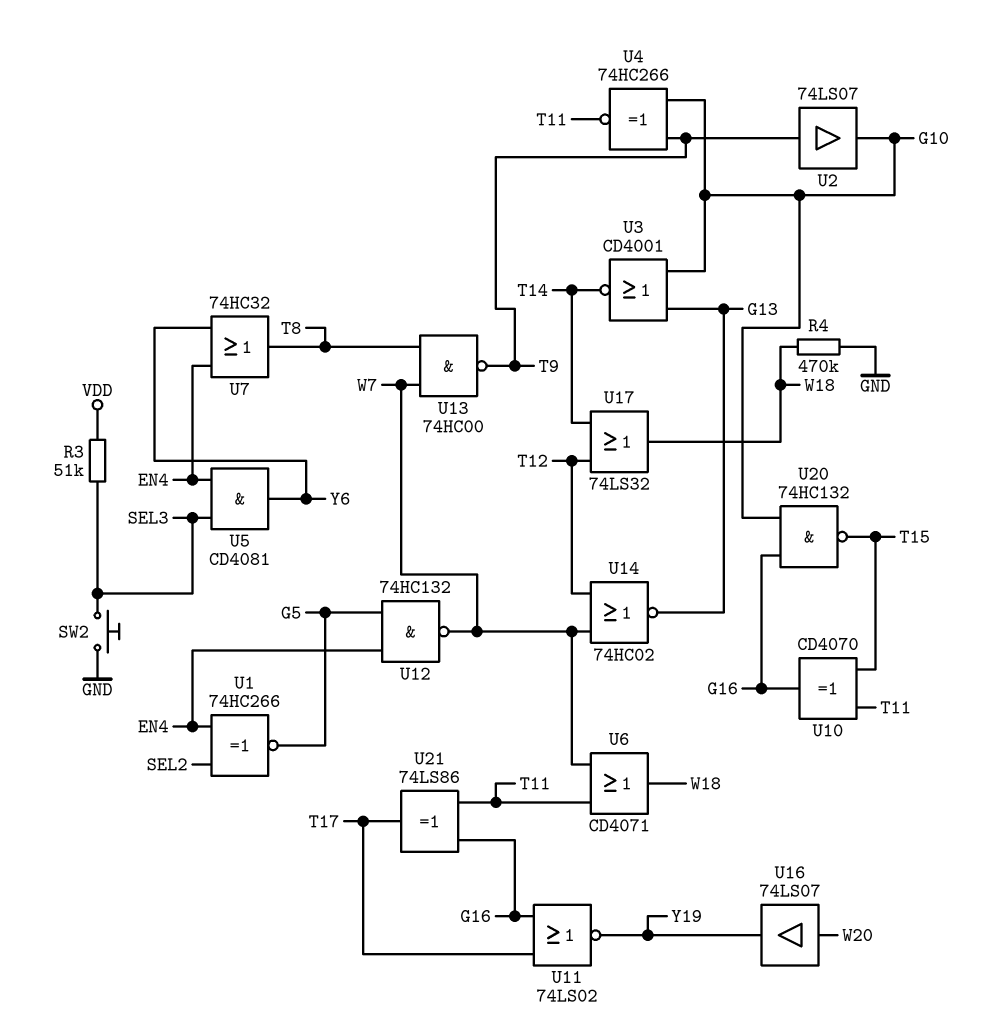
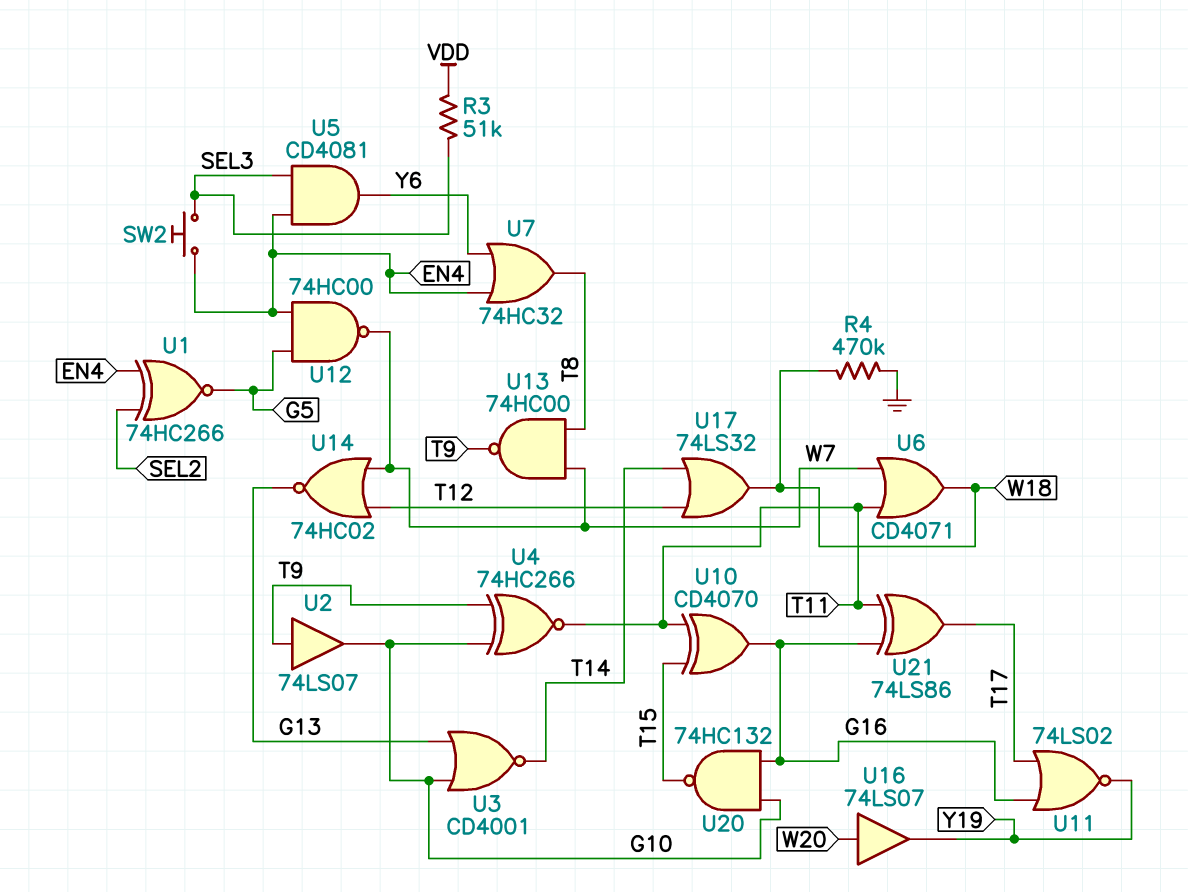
SW2: button (GND, SEL3) -> button (EN4, SEL3)
U12: NAND 74HC132 (in EN4, in G5, out W7) -> NAND 74HC00 (in EN4, in G5, out W7)

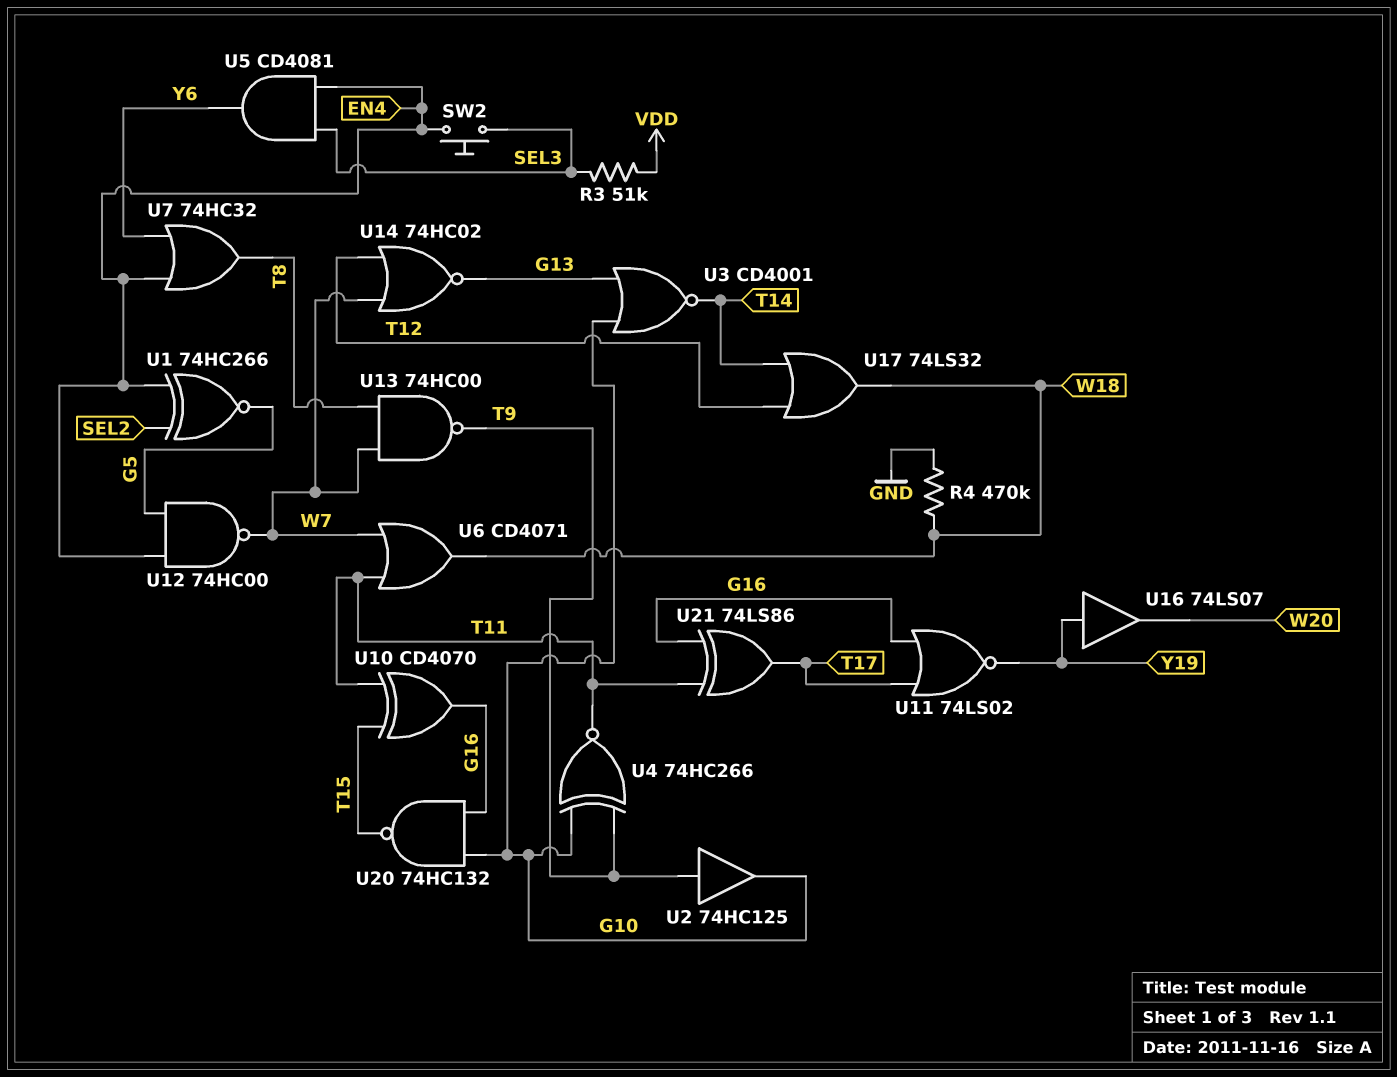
U2: buffer 74LS07 (in T9, out G10) -> buffer 74HC125 (in T9, out G10)
U16: buffer 74LS07 (in W20, out Y19) -> buffer 74LS07 (in Y19, out W20)

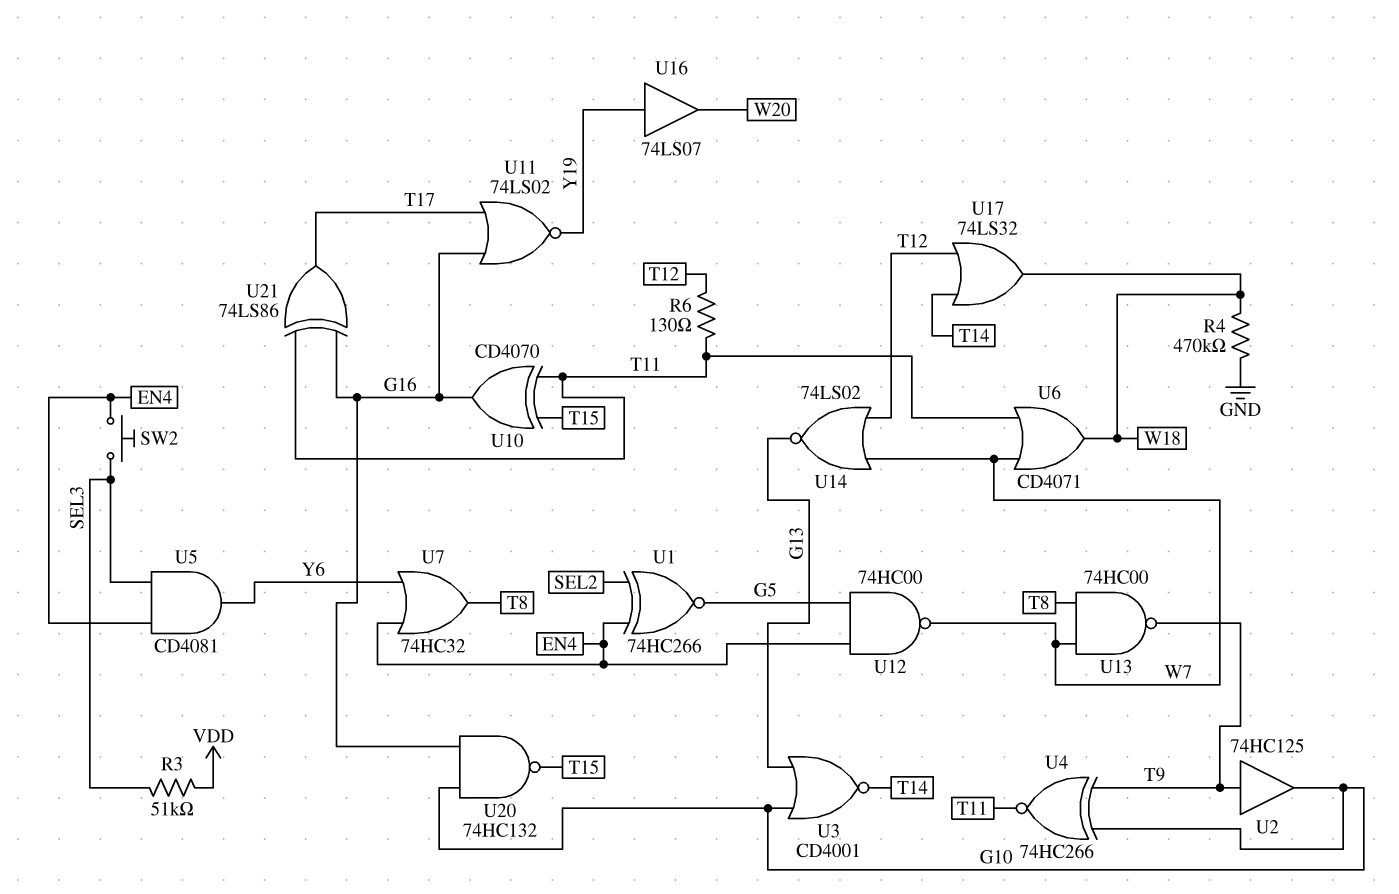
R6: none -> 130 (T11, T12)
U14: NOR 74HC02 (in T12, in W7, out G13) -> NOR 74LS02 (in T12, in W7, out G13)

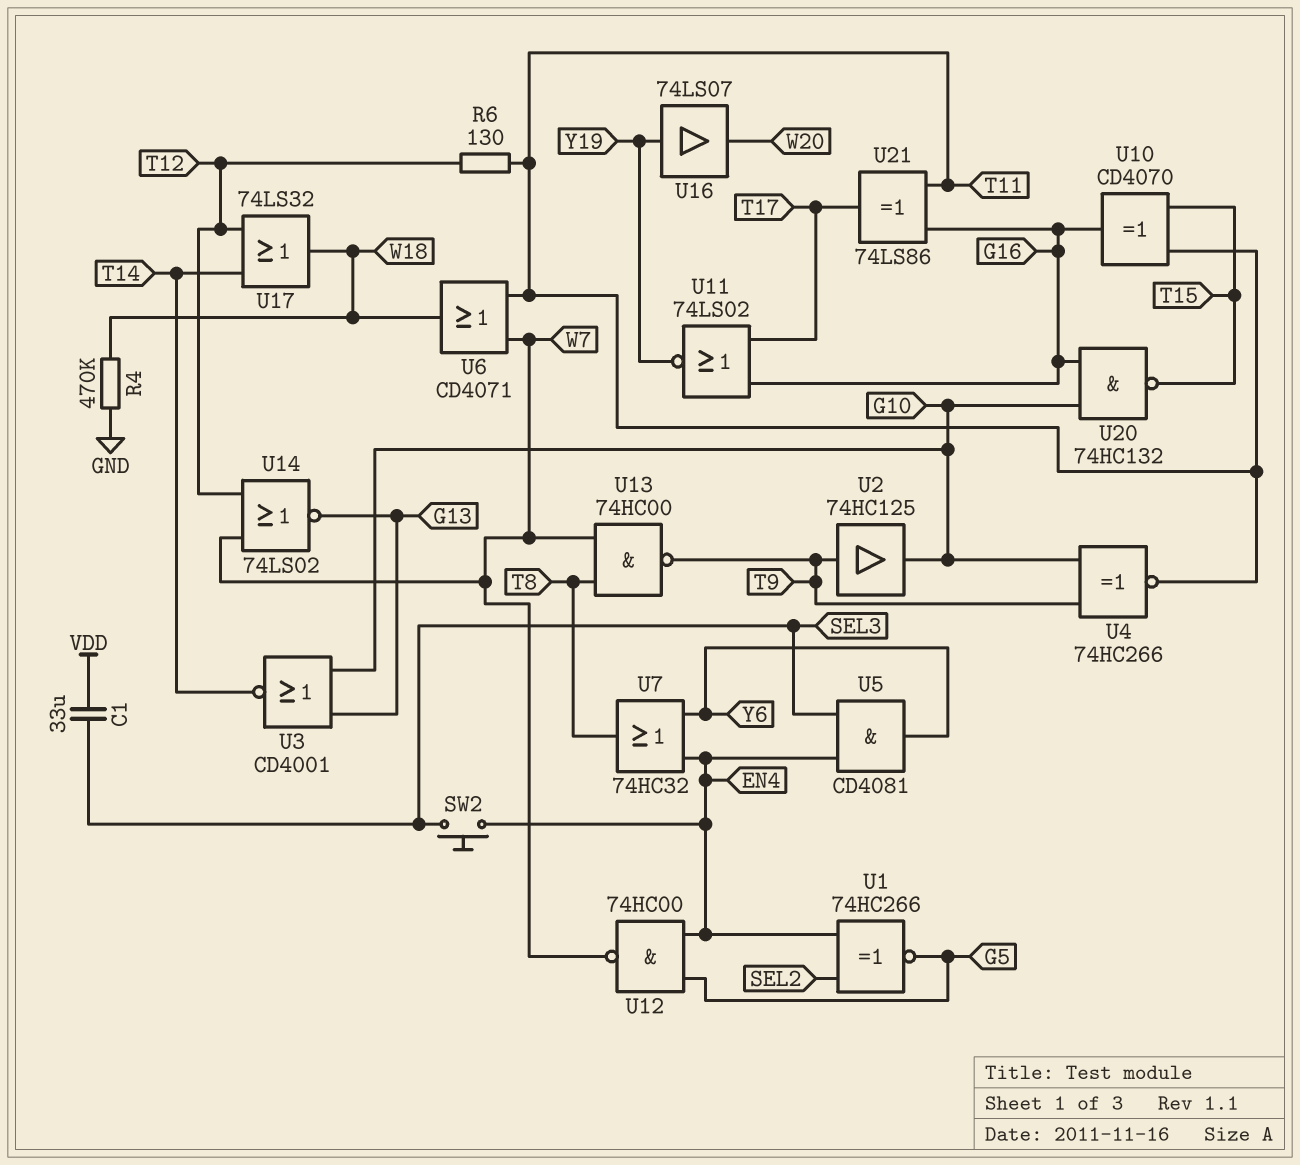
C1: none -> 33uF (SEL3, VDD)
R3: 51k (SEL3, VDD) -> none

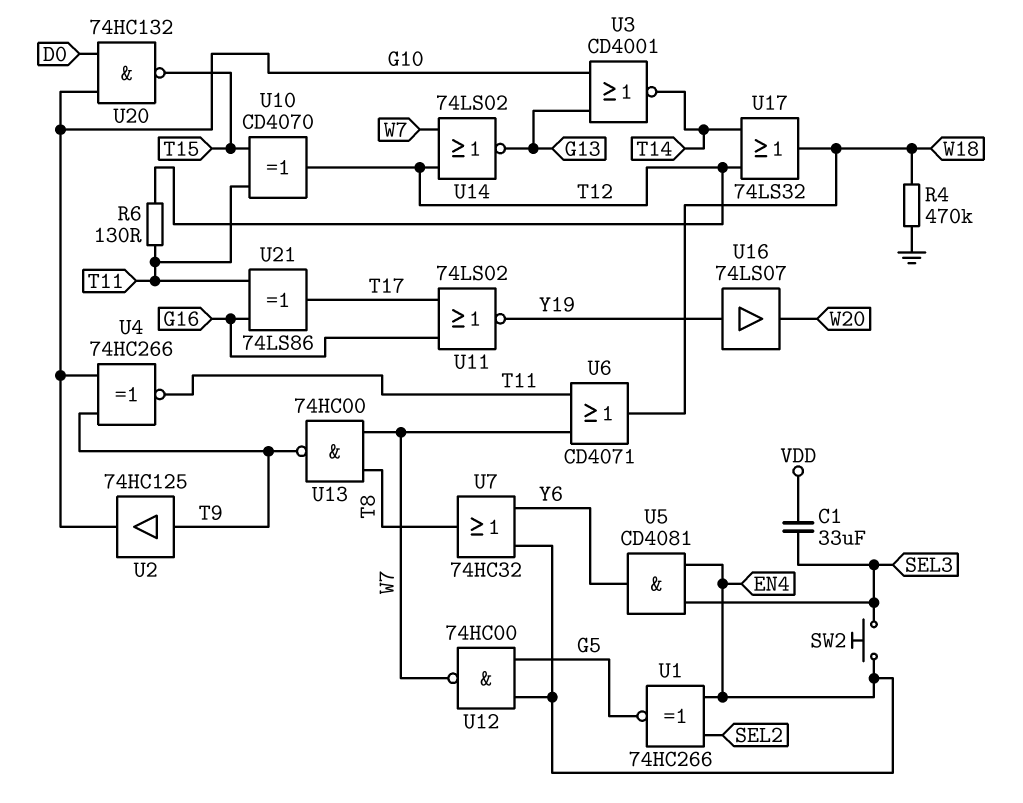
U10: XOR CD4070 (in T11, in T15, out G16) -> XOR CD4070 (in T11, in T15, out T12)
U20: NAND 74HC132 (in G10, in G16, out T15) -> NAND 74HC132 (in D0, in G10, out T15)

